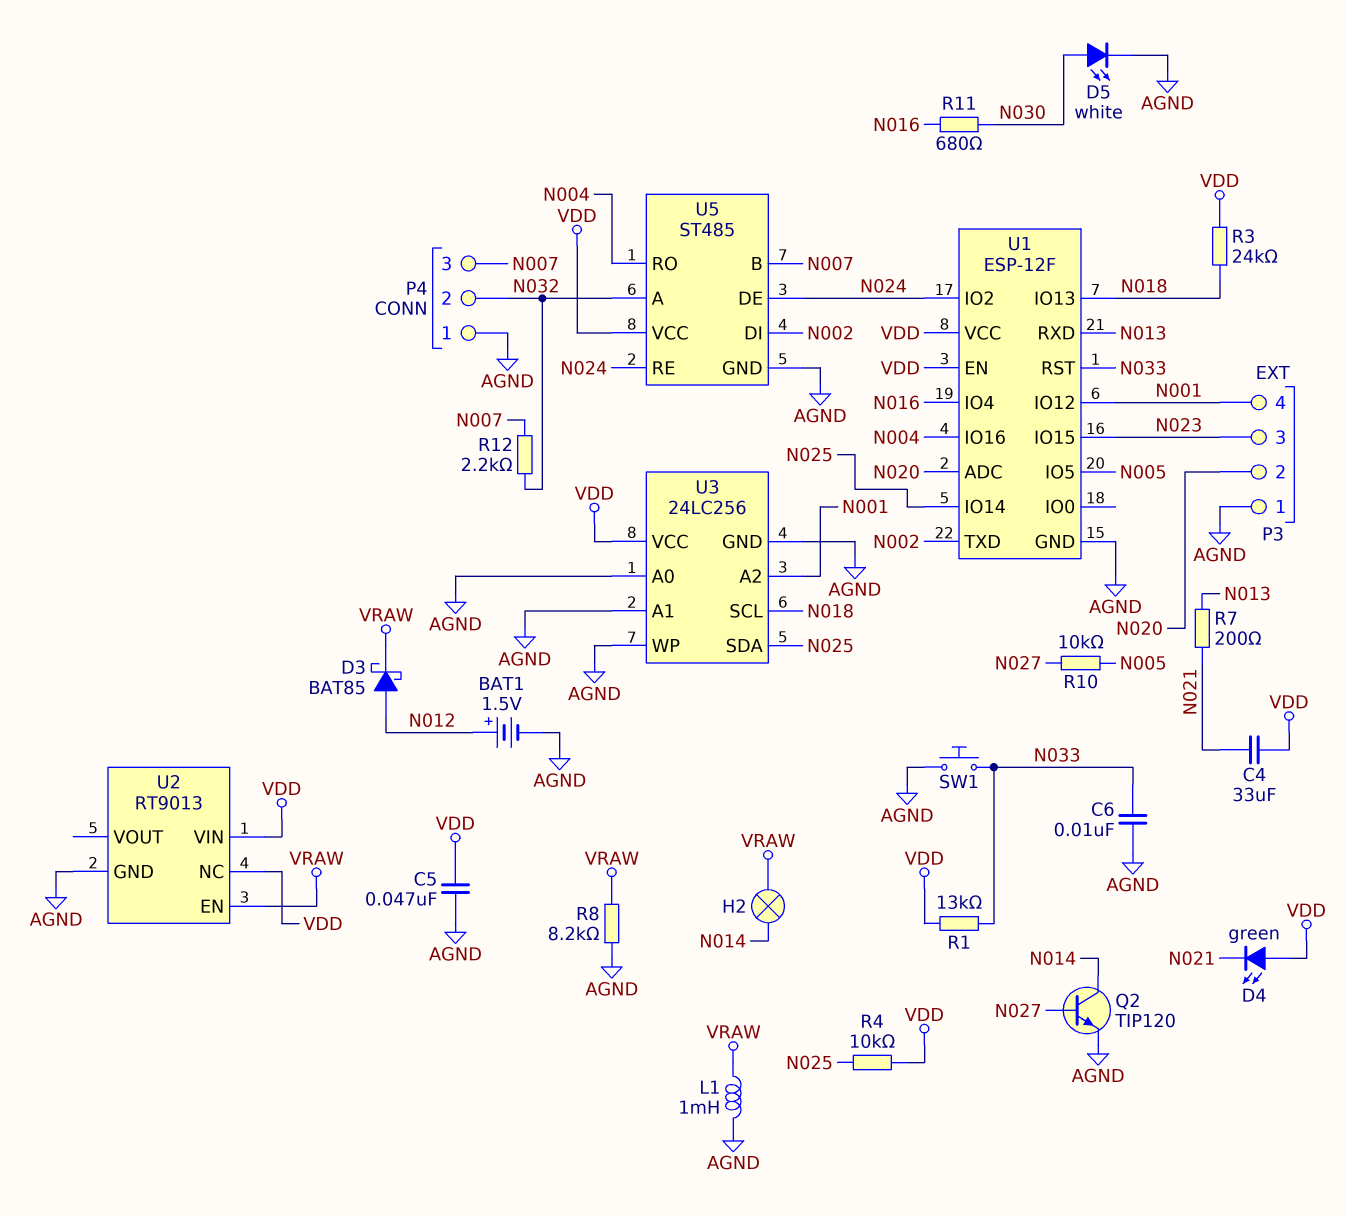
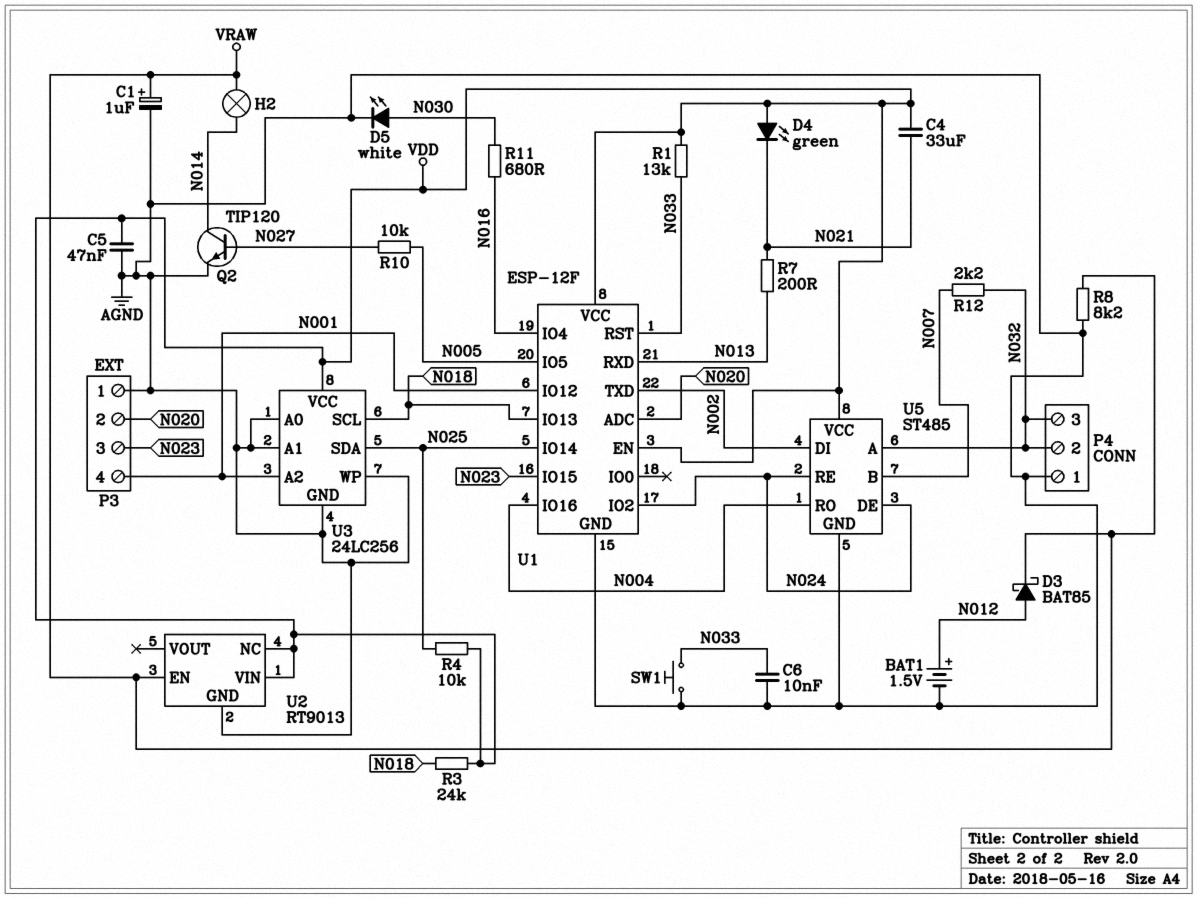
C1: none -> 1uF (plus VRAW, minus AGND)
L1: 1mH (AGND, VRAW) -> none
P4 pin 3: N007 -> N032

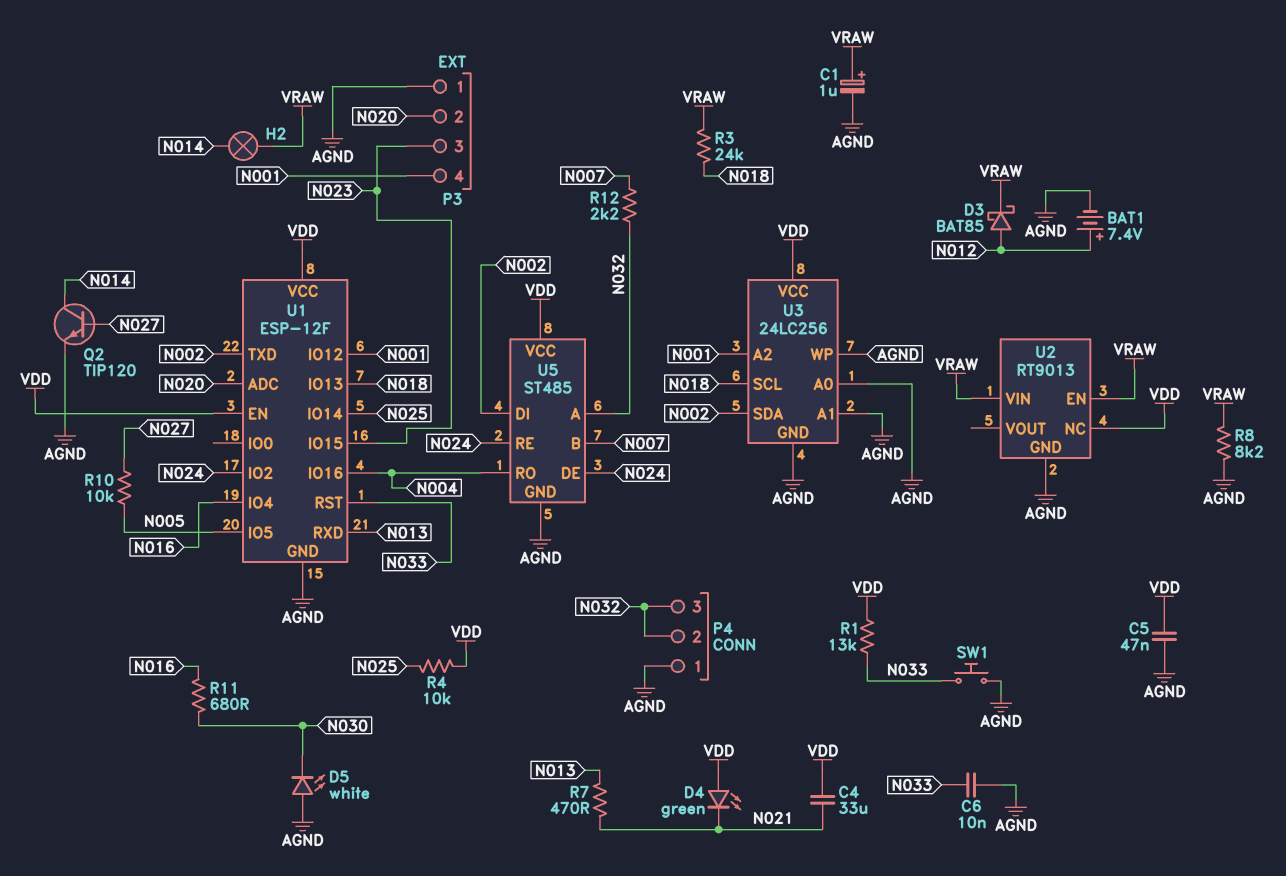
BAT1: 1.5V (plus N012, minus AGND) -> 7.4V (plus N012, minus AGND)
D5: LED white (A N030, K AGND) -> LED white (A AGND, K N030)
R3: 24k (N018, VDD) -> 24k (N018, VRAW)
R7: 200 (N013, N021) -> 470 (N013, N021)
U2 pin VIN: VDD -> VRAW
U3 pin SDA: N025 -> N002

